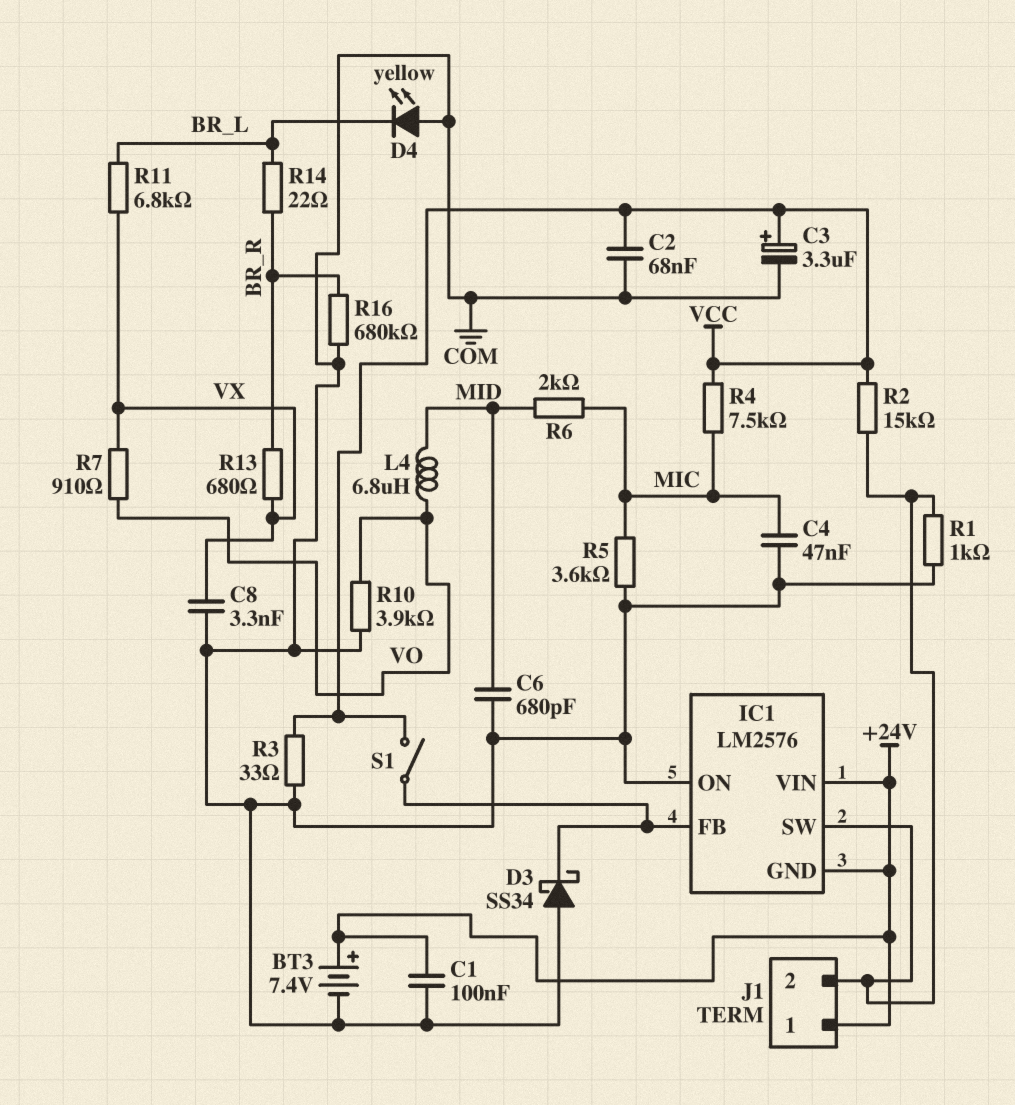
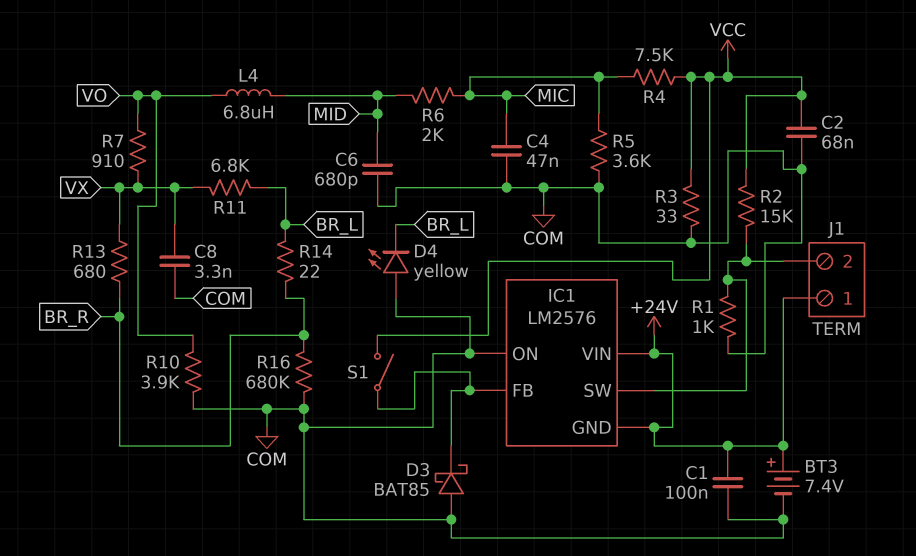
C3: 3.3uF (plus VCC, minus COM) -> none
D3: schottky SS34 (A COM, K IC1/FB) -> schottky BAT85 (A COM, K IC1/FB)

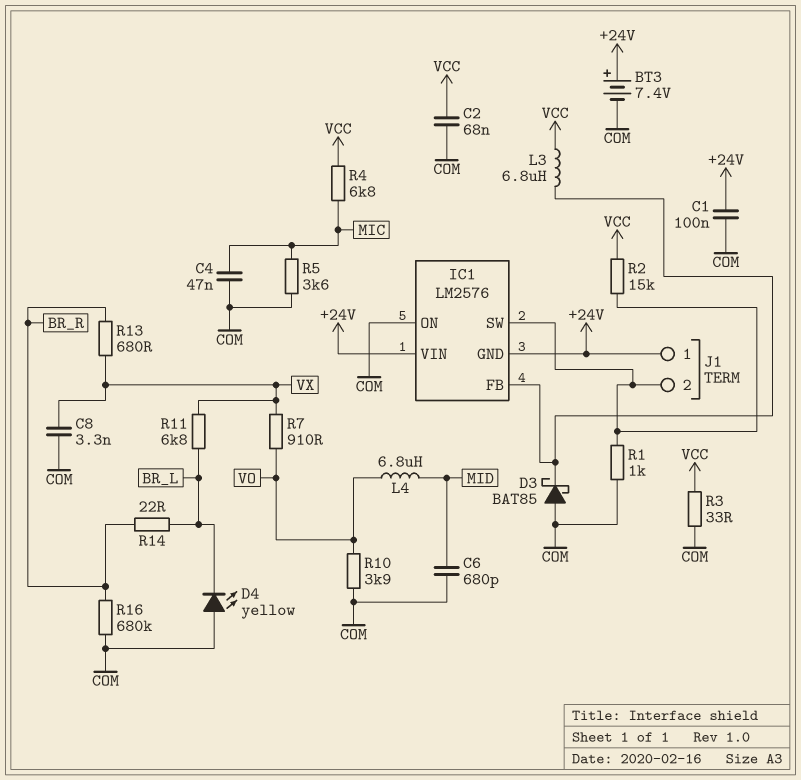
L3: none -> 6.8uH (IC1/FB, VCC)
R4: 7.5k (MIC, VCC) -> 6.8k (MIC, VCC)
R6: 2k (MIC, MID) -> none
S1: switch (IC1/FB, VCC) -> none

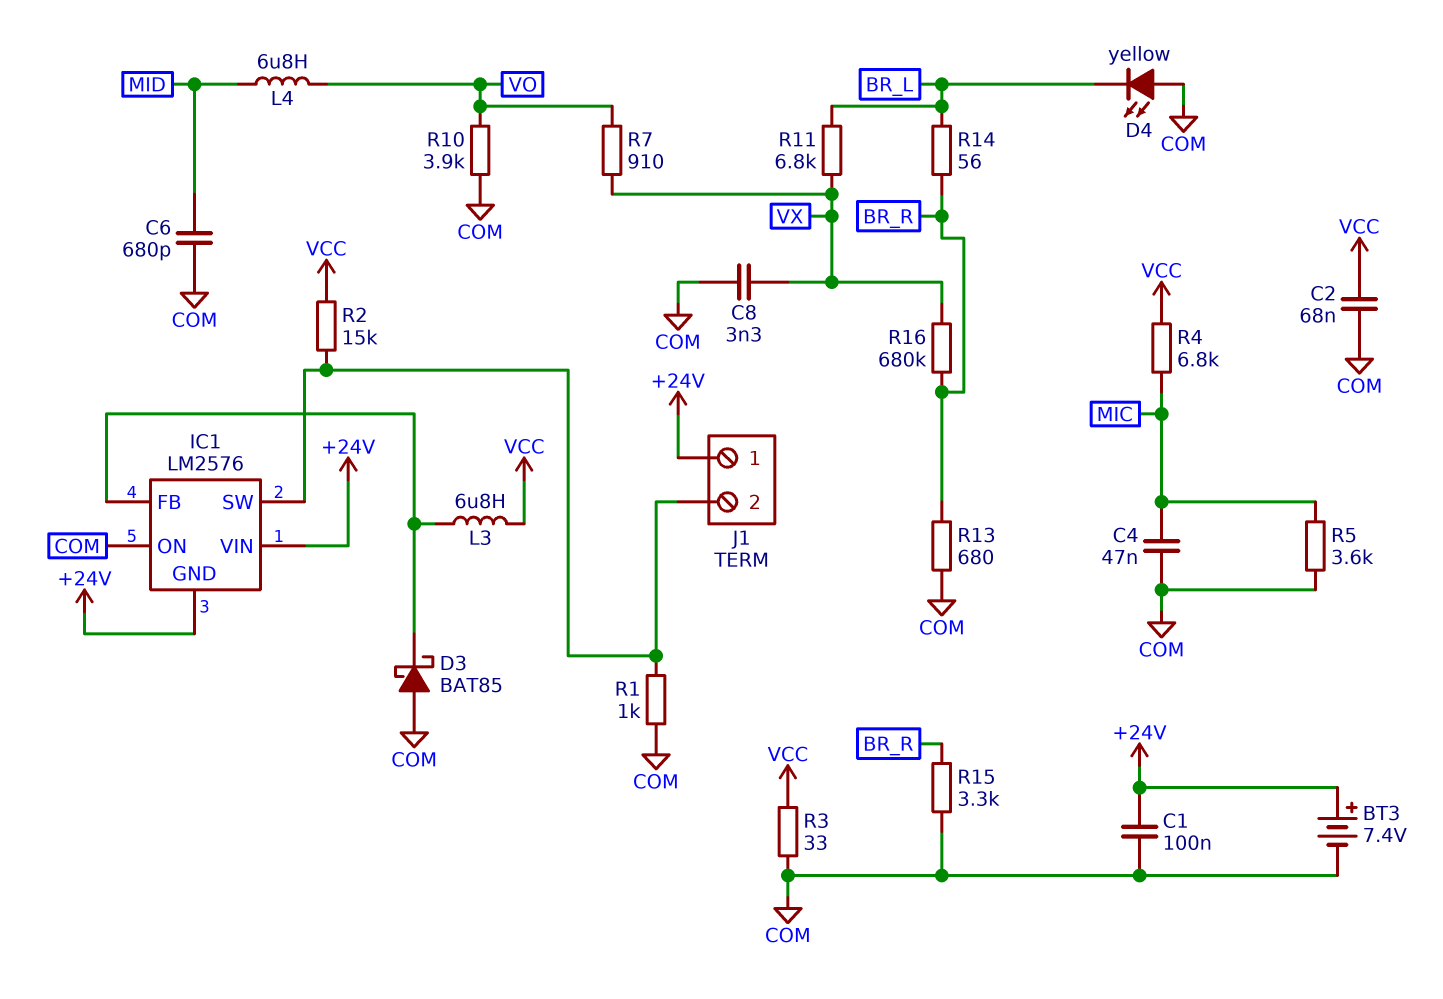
R13: 680 (BR_R, VX) -> 680 (BR_R, COM)
R14: 22 (BR_L, BR_R) -> 56 (BR_L, BR_R)
R15: none -> 3.3k (BR_R, COM)
R16: 680k (BR_R, COM) -> 680k (BR_R, VX)

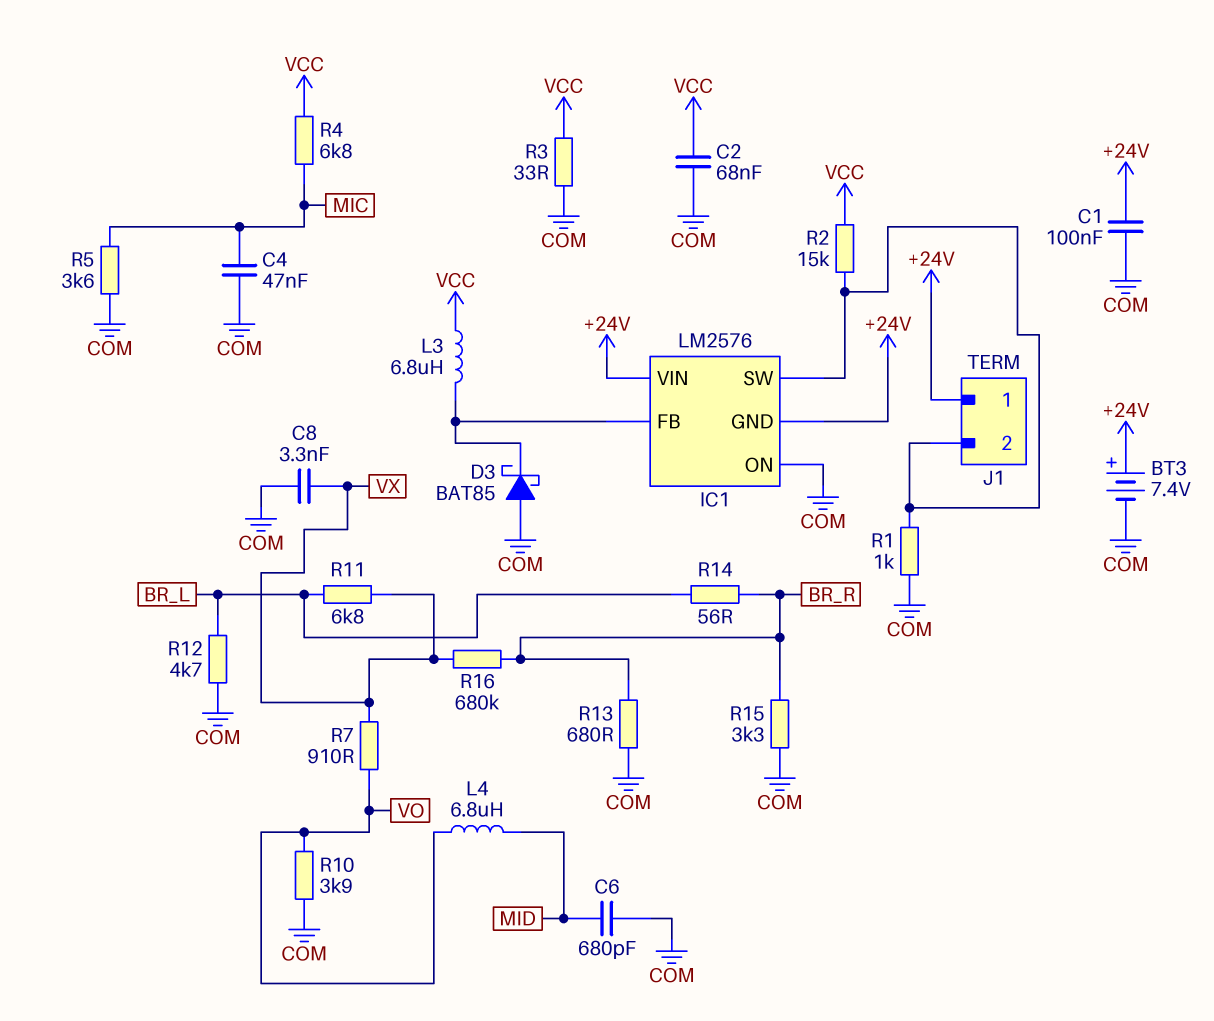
D4: LED yellow (A COM, K BR_L) -> none
R12: none -> 4.7k (BR_L, COM)

